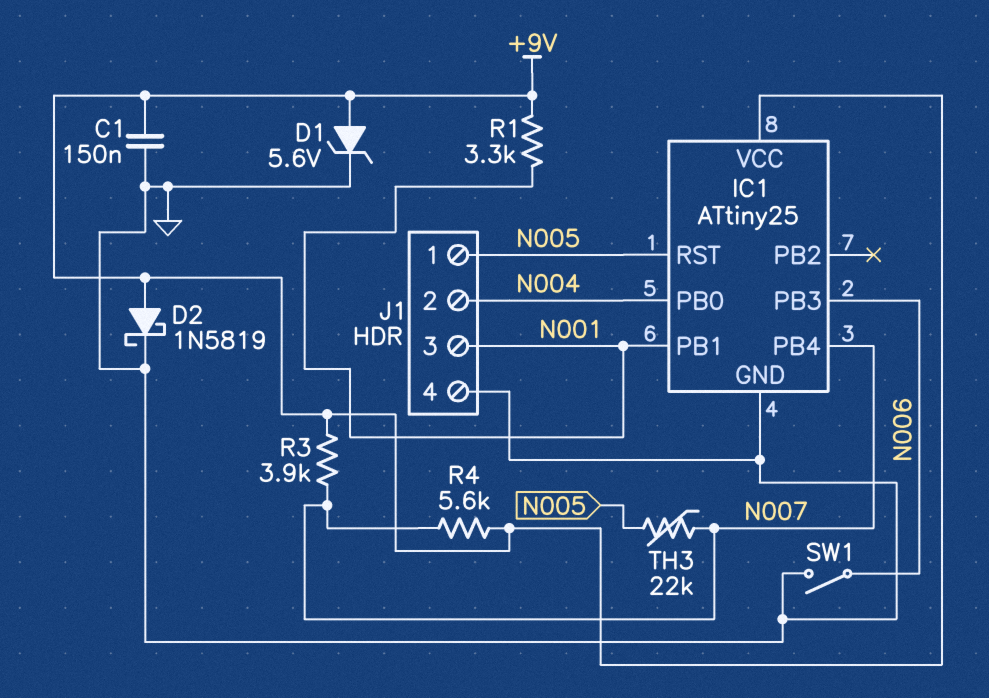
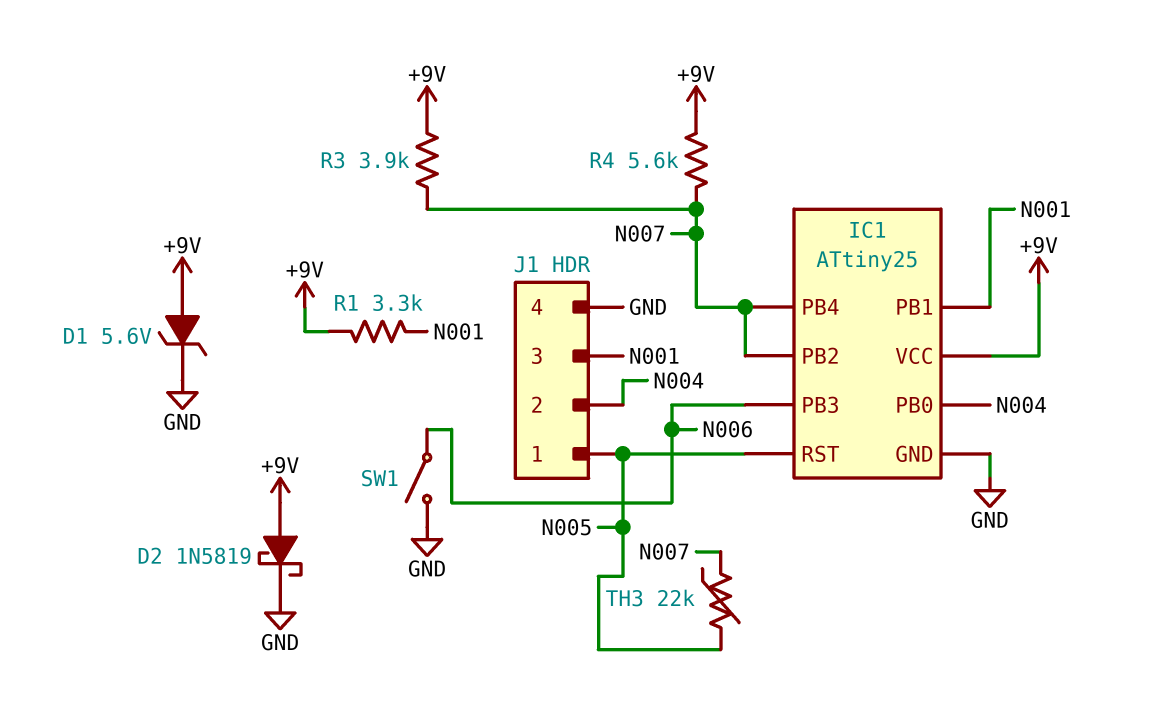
C1: 150nF (+9V, GND) -> none
IC1 pin PB2: none -> N007

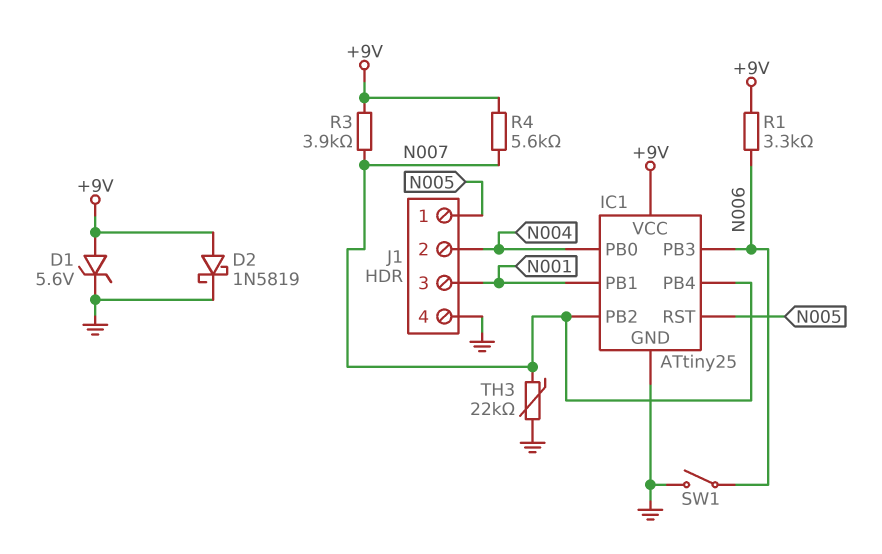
R1: 3.3k (+9V, N001) -> 3.3k (+9V, N006)
TH3: 22k (N005, N007) -> 22k (GND, N007)

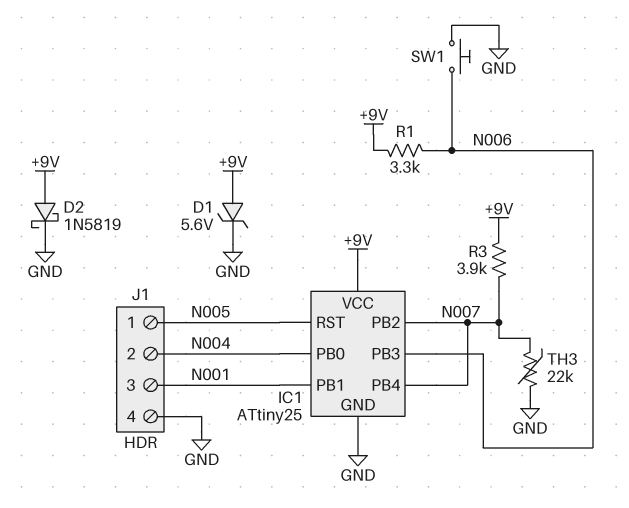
R4: 5.6k (+9V, N007) -> none
SW1: switch (GND, N006) -> button (GND, N006)

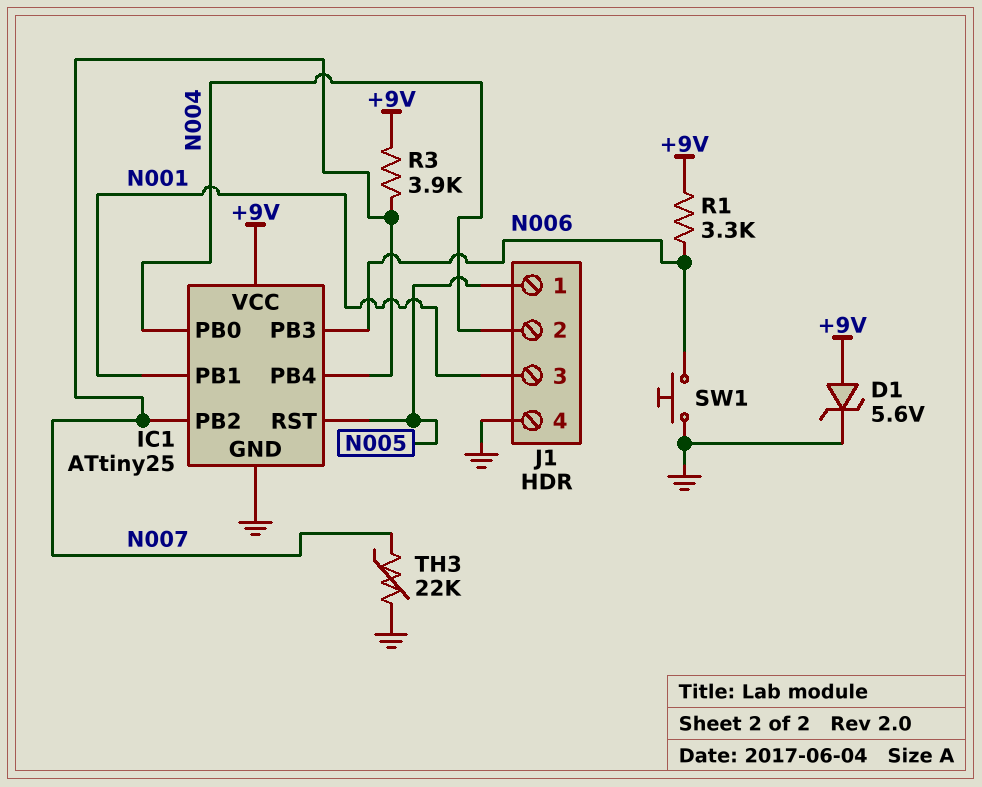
D2: schottky 1N5819 (A +9V, K GND) -> none

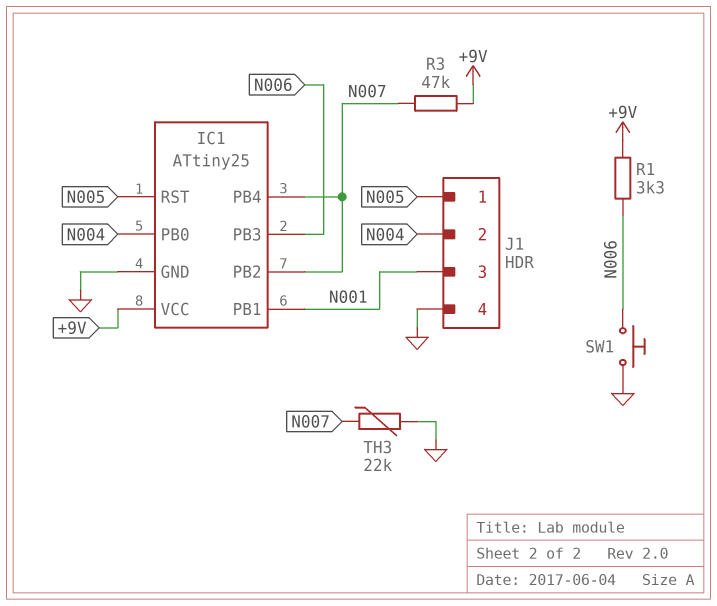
D1: zener 5.6V (A +9V, K GND) -> none
R3: 3.9k (+9V, N007) -> 47k (+9V, N007)

